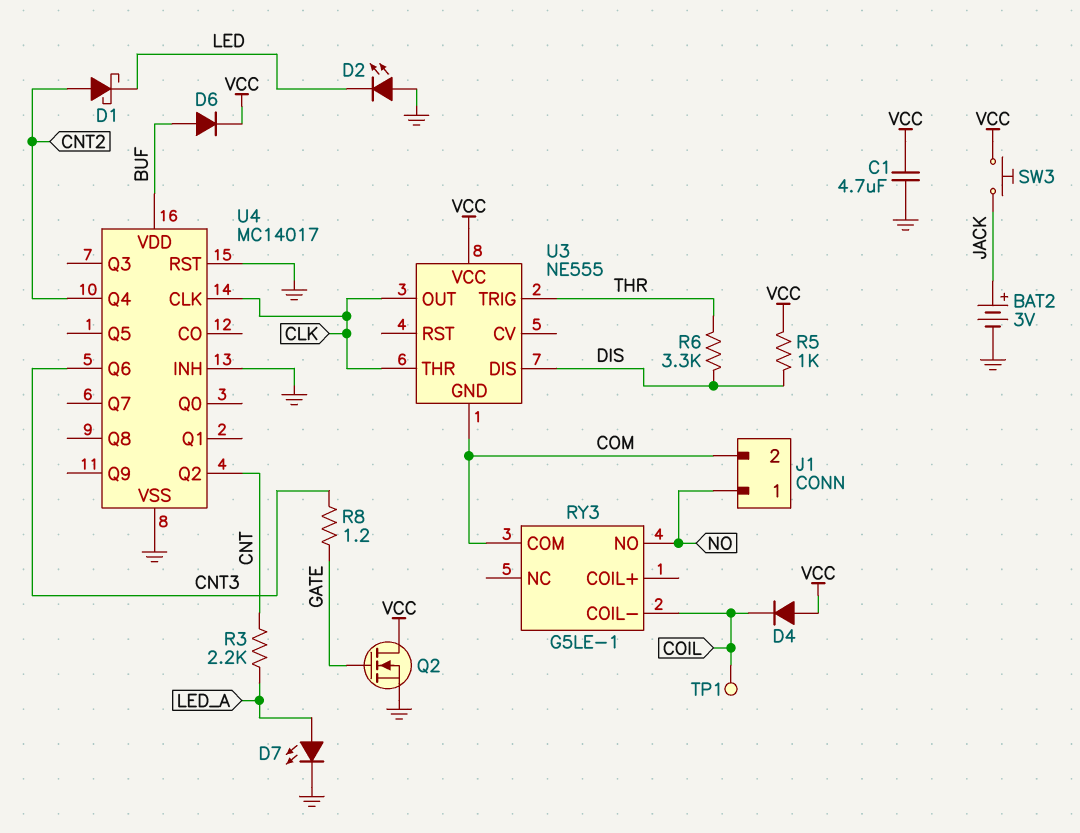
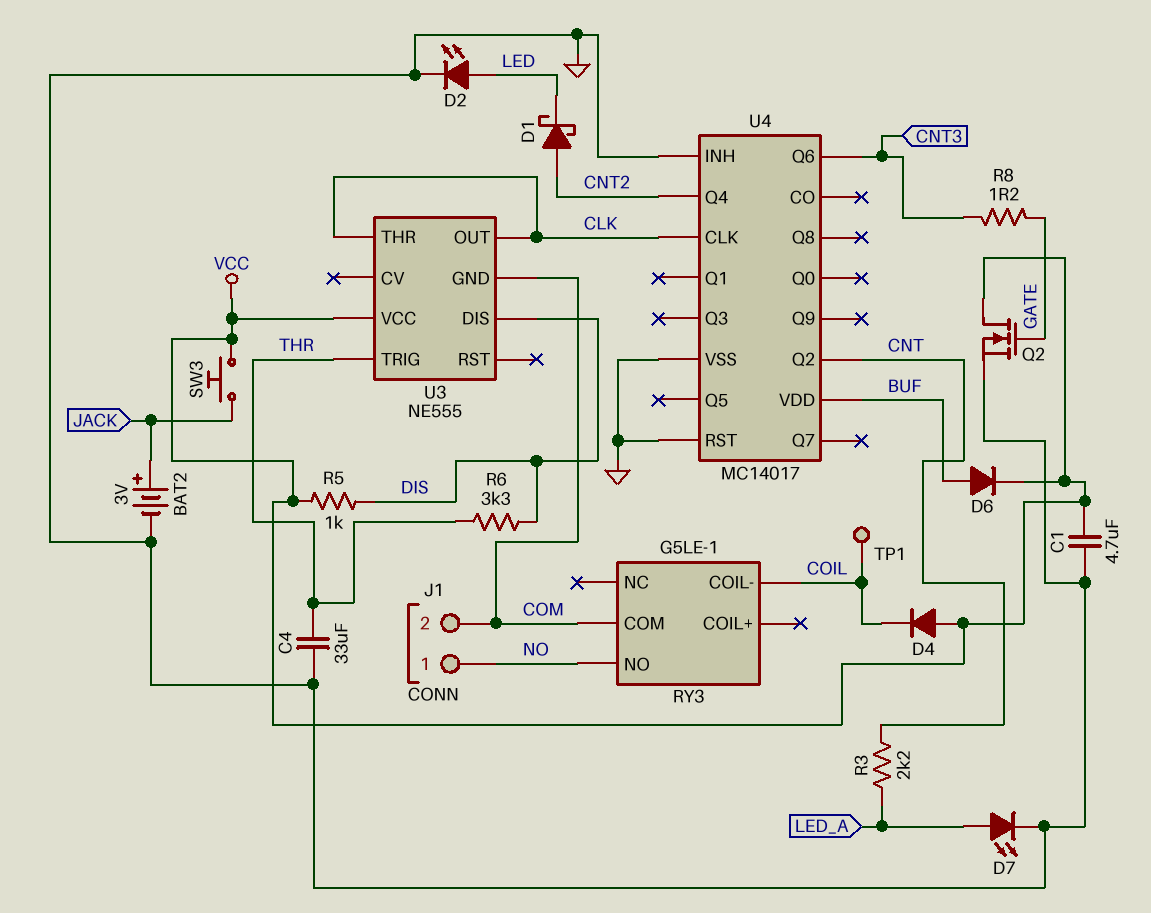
C4: none -> 33uF (GND, THR)
D2: LED (A GND, K LED) -> LED (A LED, K GND)

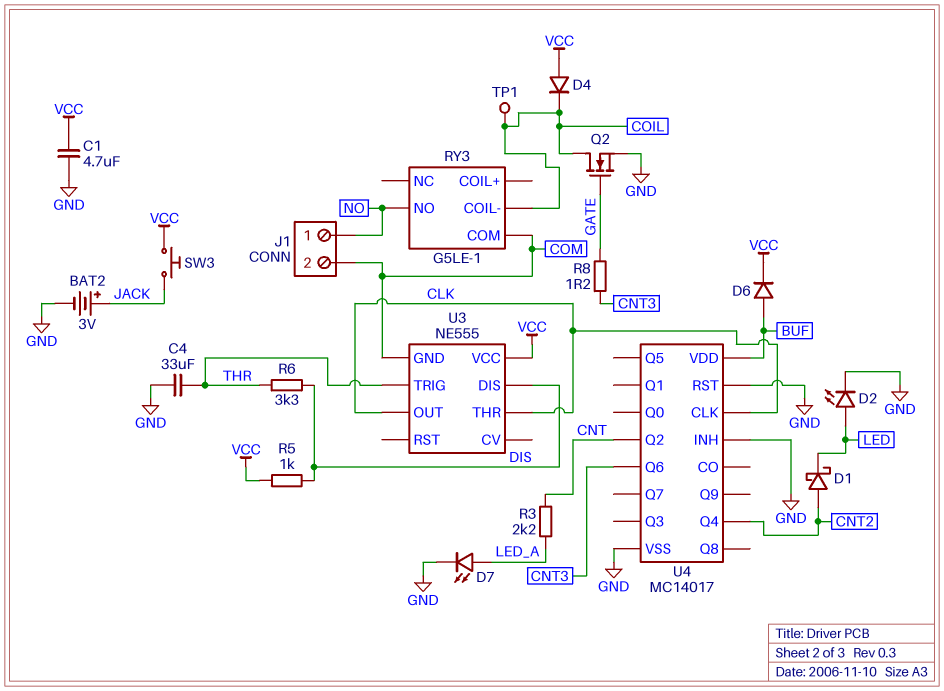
Q2: NMOS (G GATE, D VCC, S GND) -> NMOS (G GATE, D COIL, S GND)

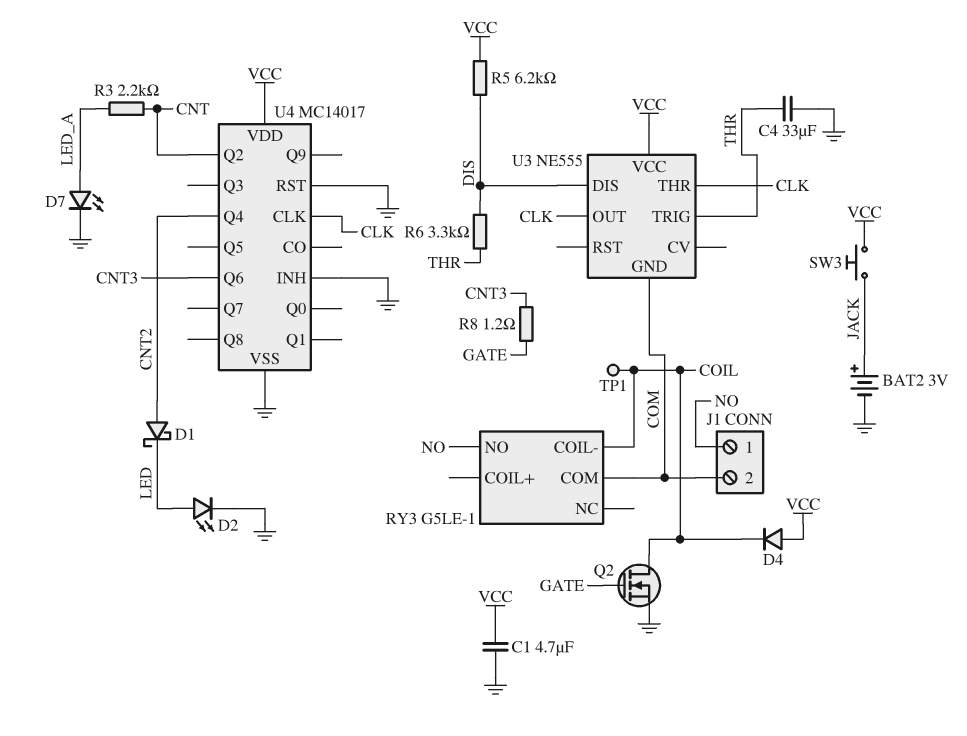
D6: diode (A BUF, K VCC) -> none
R5: 1k (DIS, VCC) -> 6.2k (DIS, VCC)
U4 pin VDD: BUF -> VCC

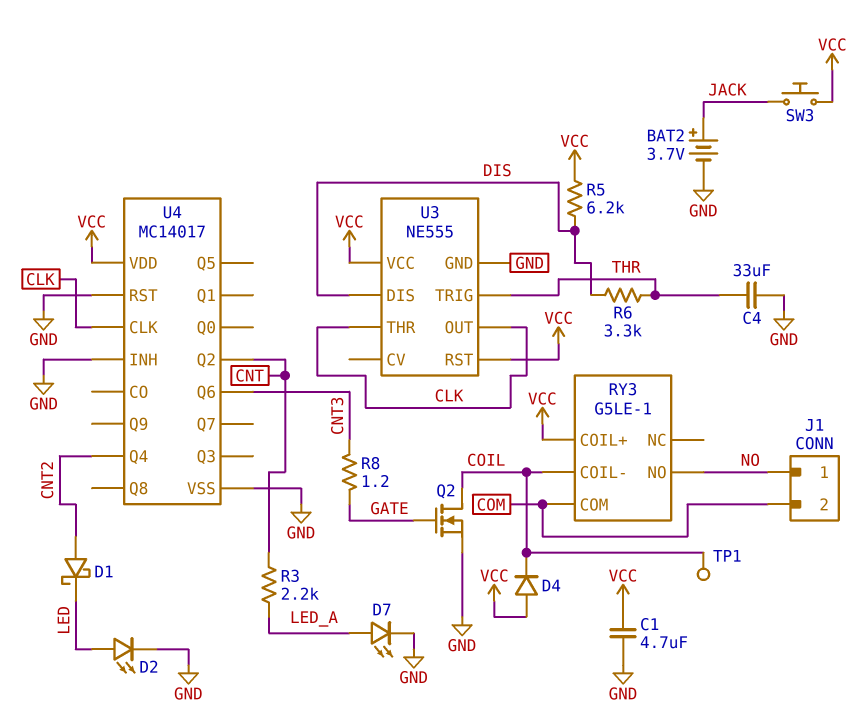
BAT2: 3V (plus JACK, minus GND) -> 3.7V (plus JACK, minus GND)
RY3 pin COIL+: none -> VCC
U3 pin GND: COM -> GND
U3 pin RST: none -> VCC

